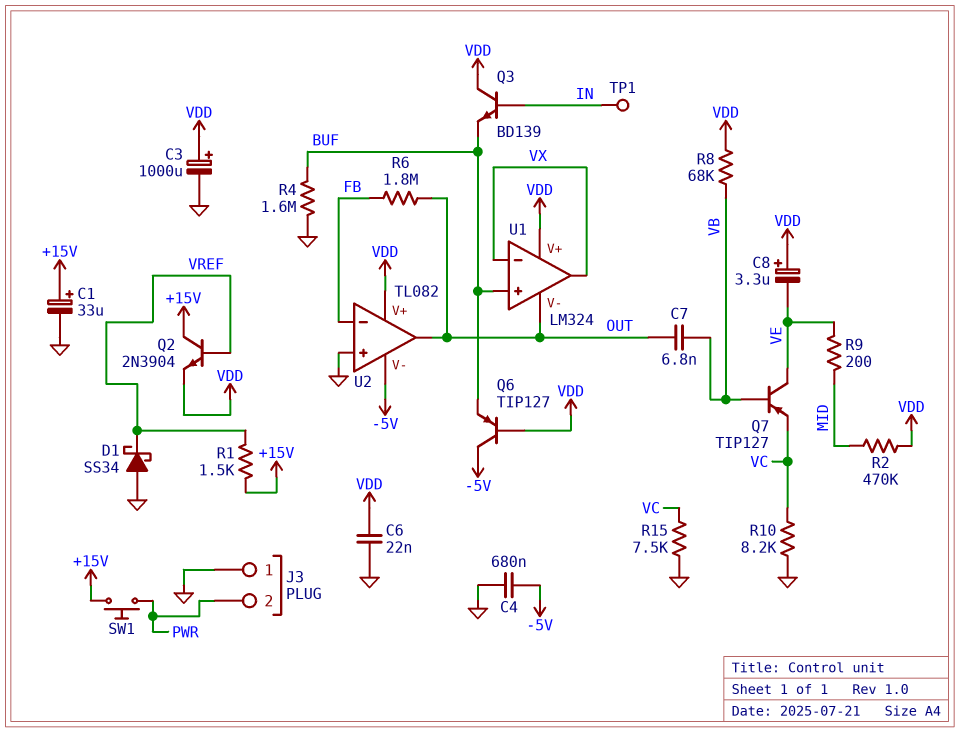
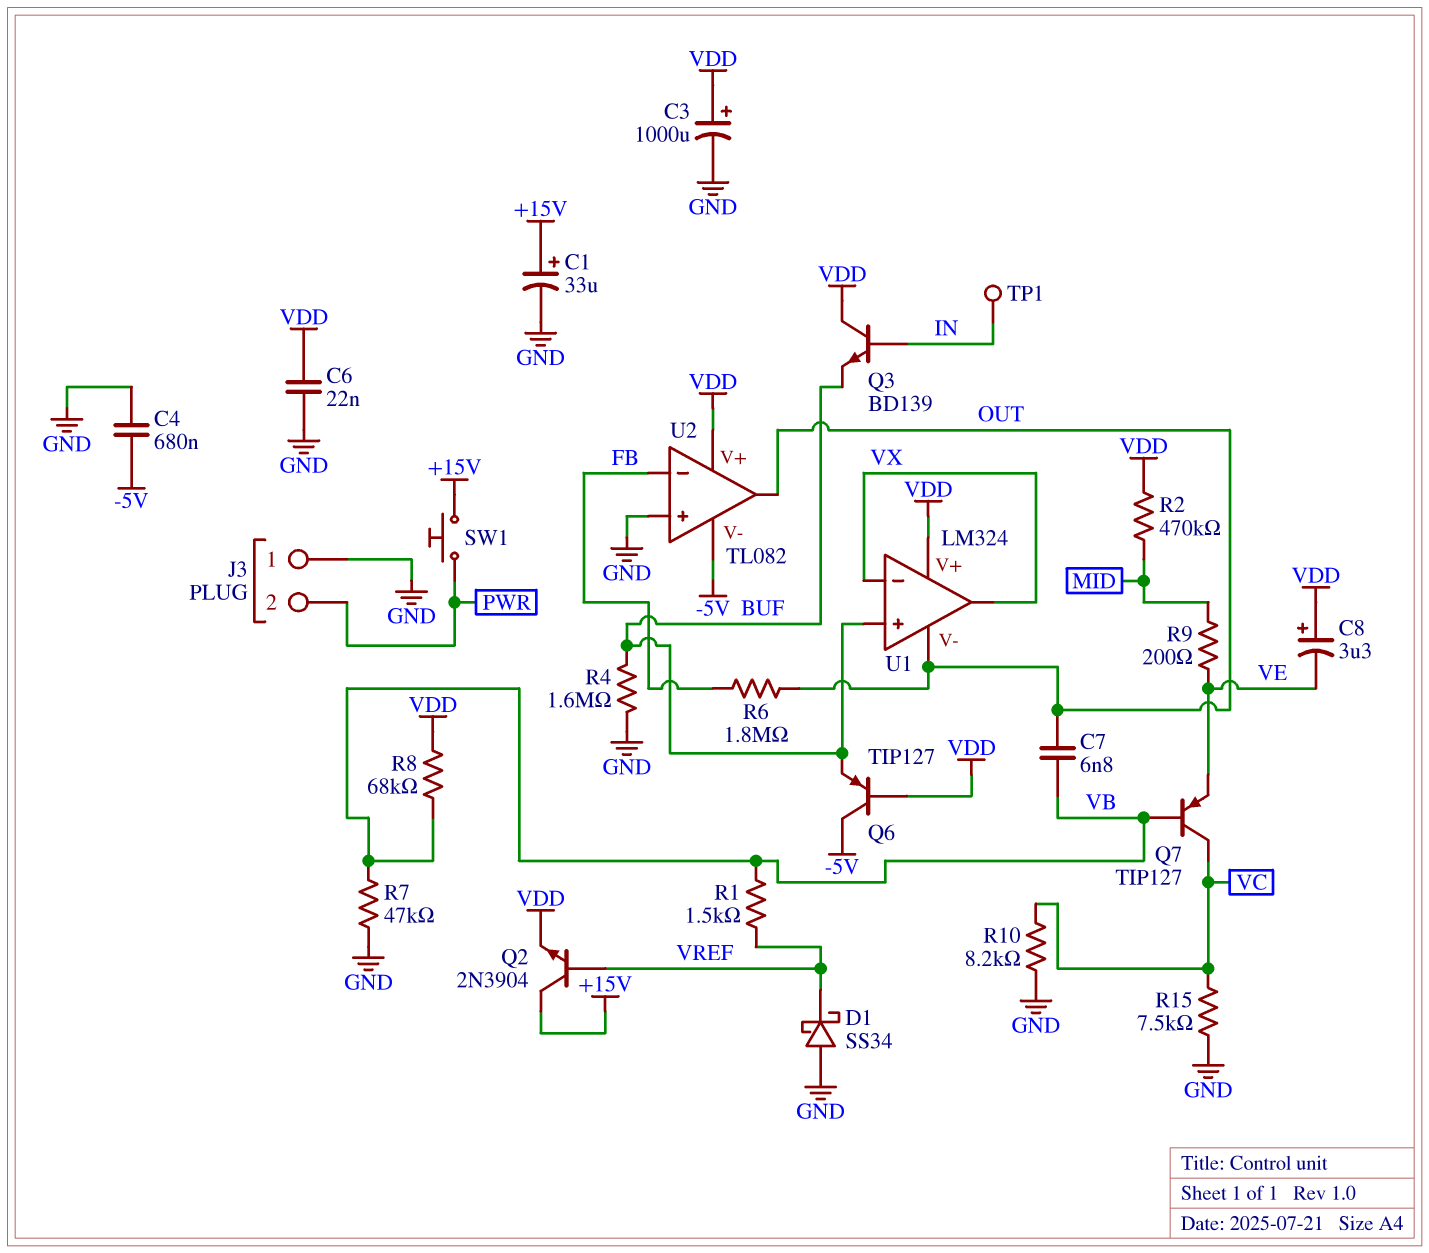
Q7: PNP TIP127 (B VB, C VE, E VC) -> PNP TIP127 (B VB, C VC, E VE)
R1: 1.5k (+15V, VREF) -> 1.5k (VB, VREF)
R7: none -> 47k (GND, VB)

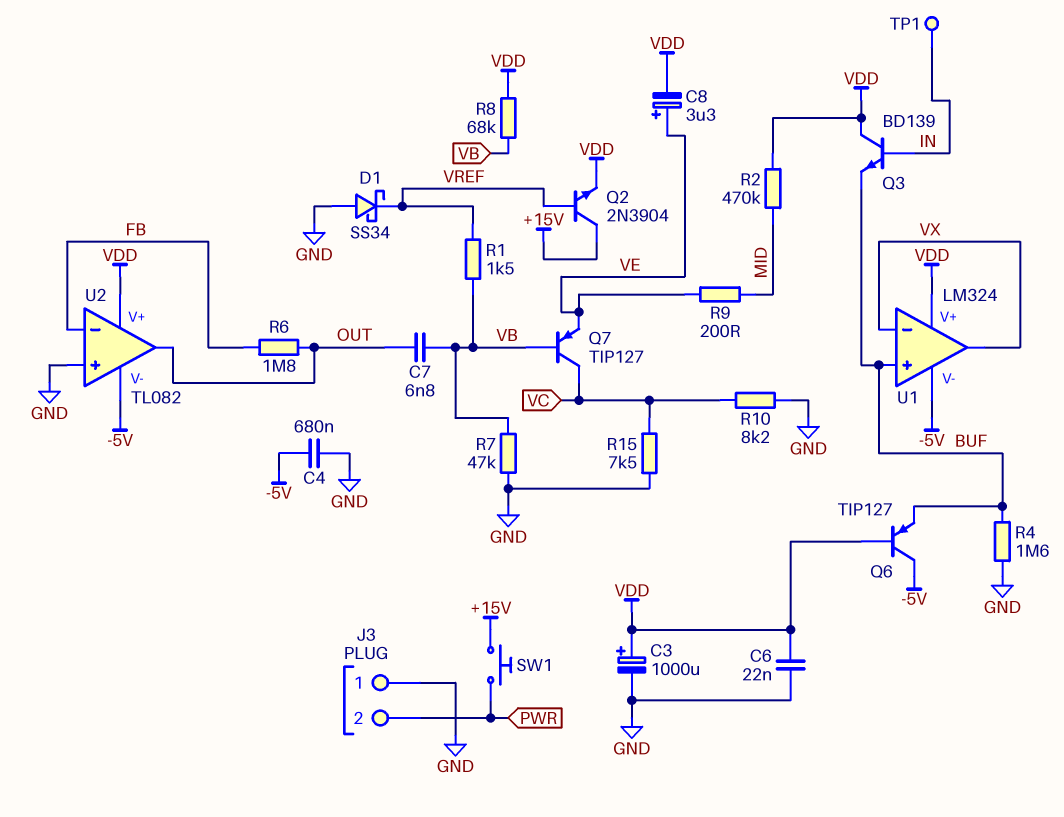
C1: 33uF (plus +15V, minus GND) -> none
C8: 3.3uF (plus VDD, minus VE) -> 3.3uF (plus VE, minus VDD)
U1 pin V-: OUT -> -5V

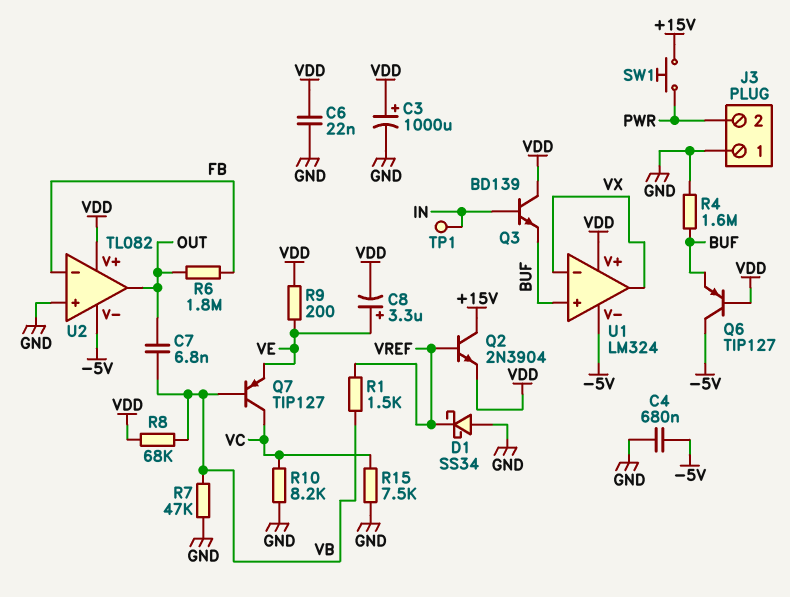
R2: 470k (MID, VDD) -> none
R9: 200 (MID, VE) -> 200 (VDD, VE)

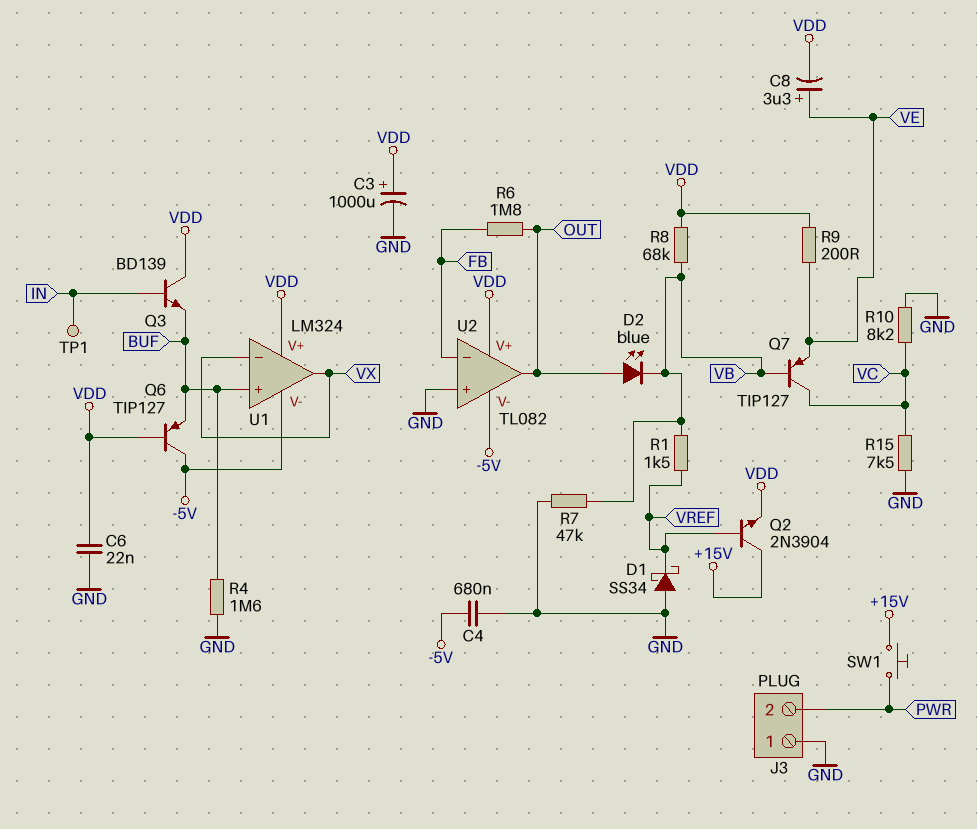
C7: 6.8nF (OUT, VB) -> none
D2: none -> LED blue (A OUT, K VB)

